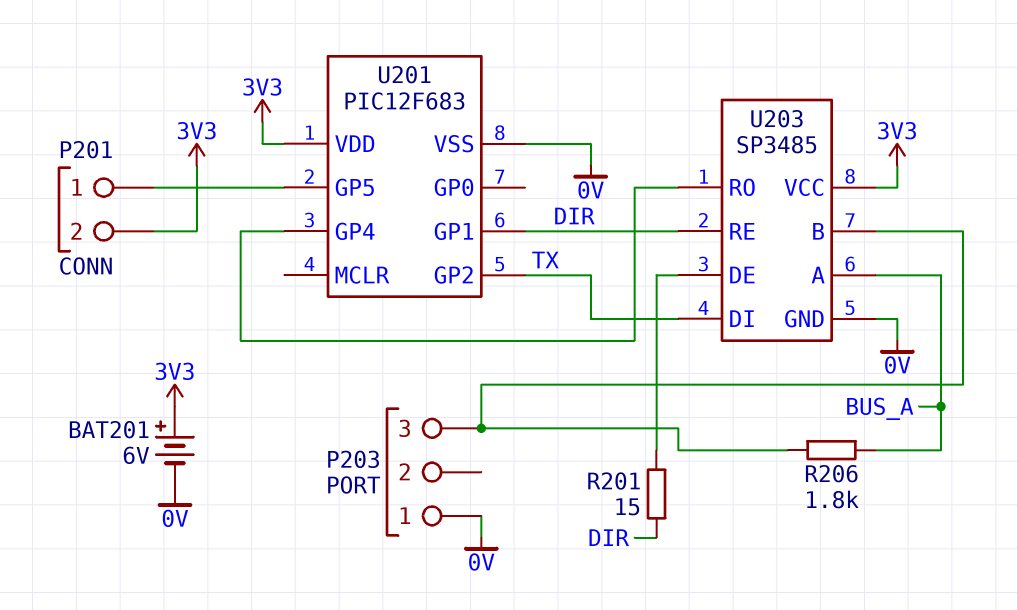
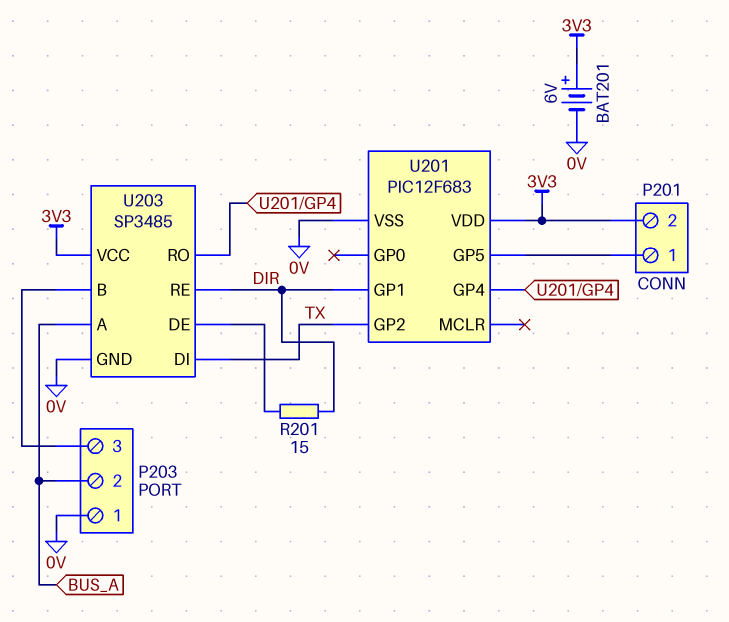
P203 pin 2: none -> BUS_A
R206: 1.8k (BUS_A, P203/3) -> none

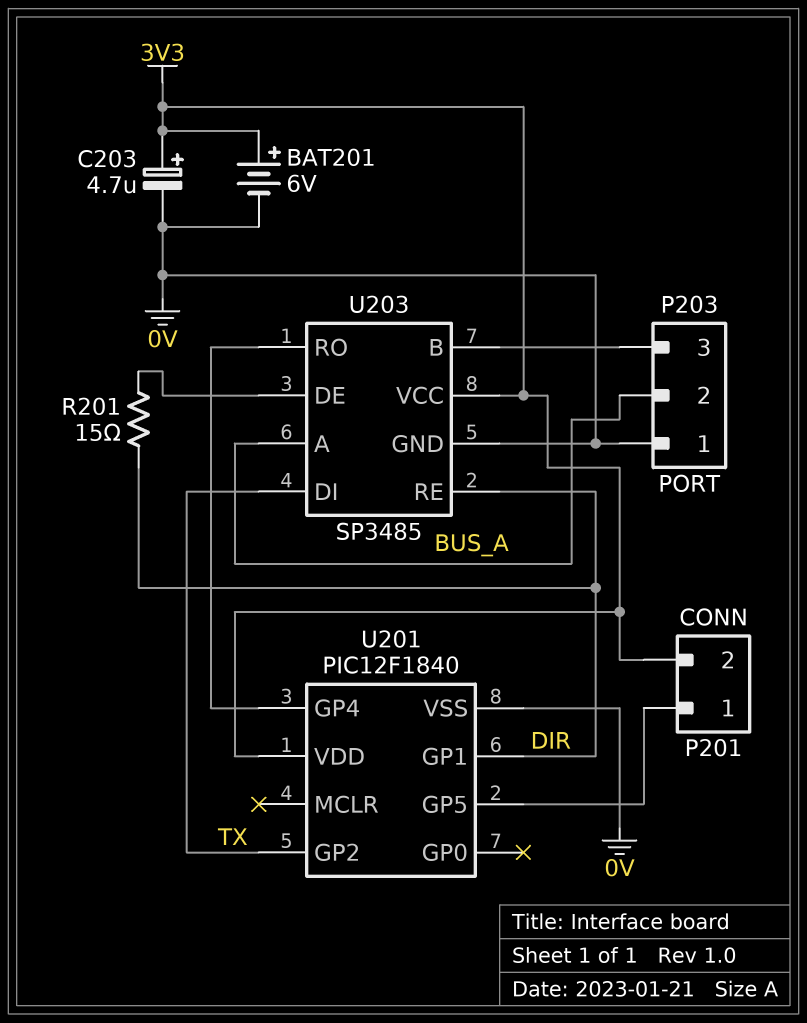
C203: none -> 4.7uF (plus 3V3, minus 0V)
U201: PIC12F683 -> PIC12F1840

